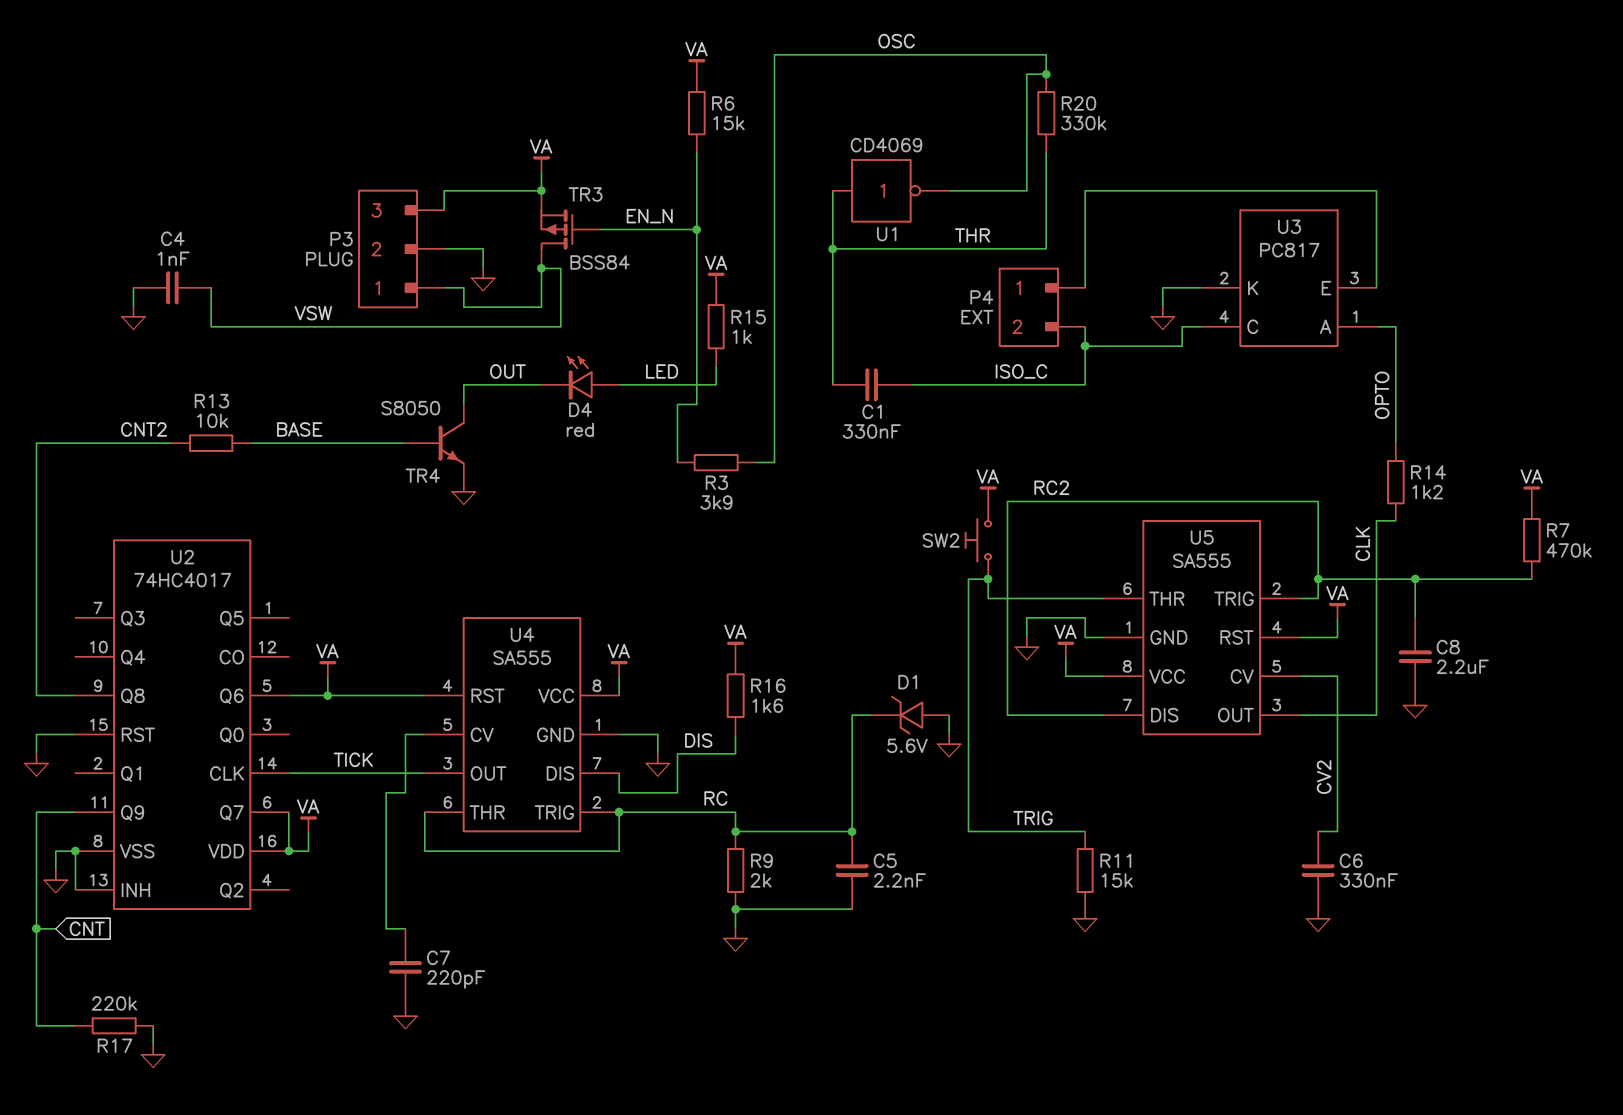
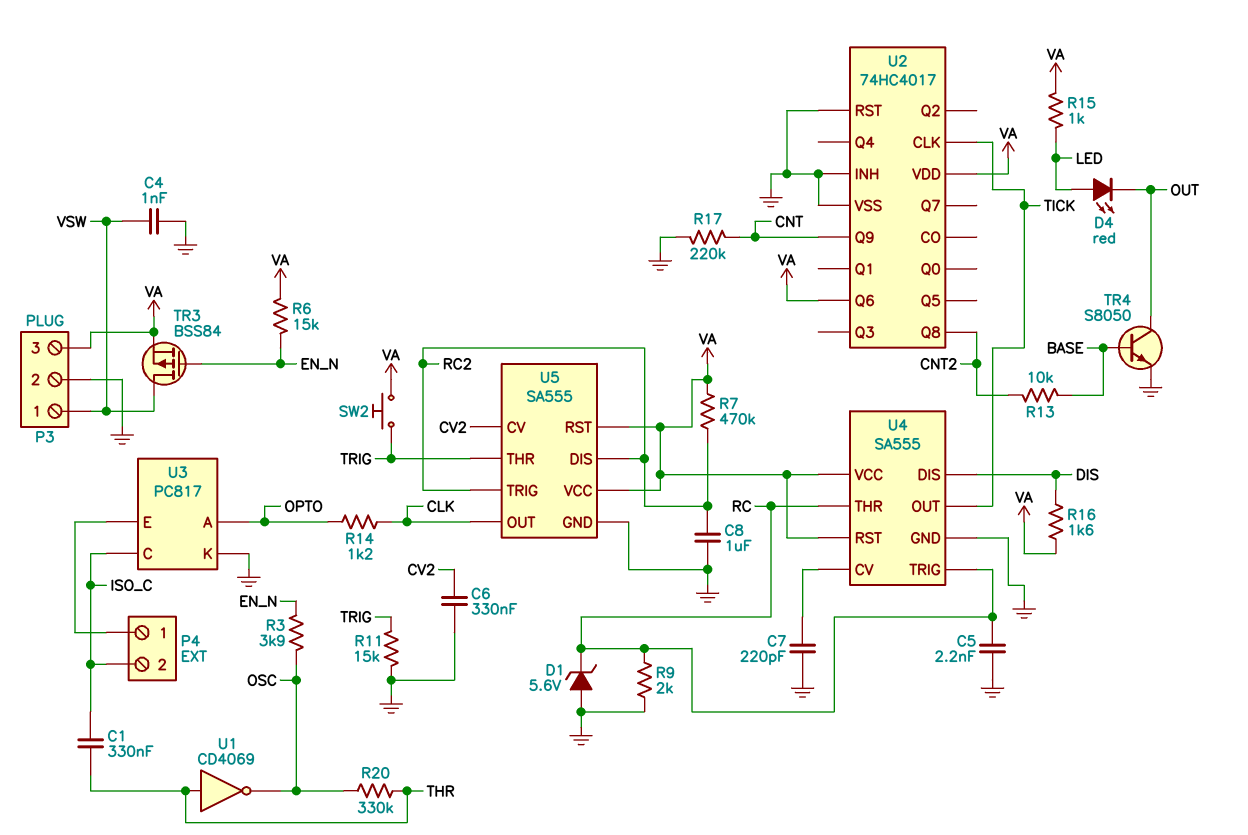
C8: 2.2uF (GND, RC2) -> 1uF (GND, RC2)
U2 pin Q7: VA -> none

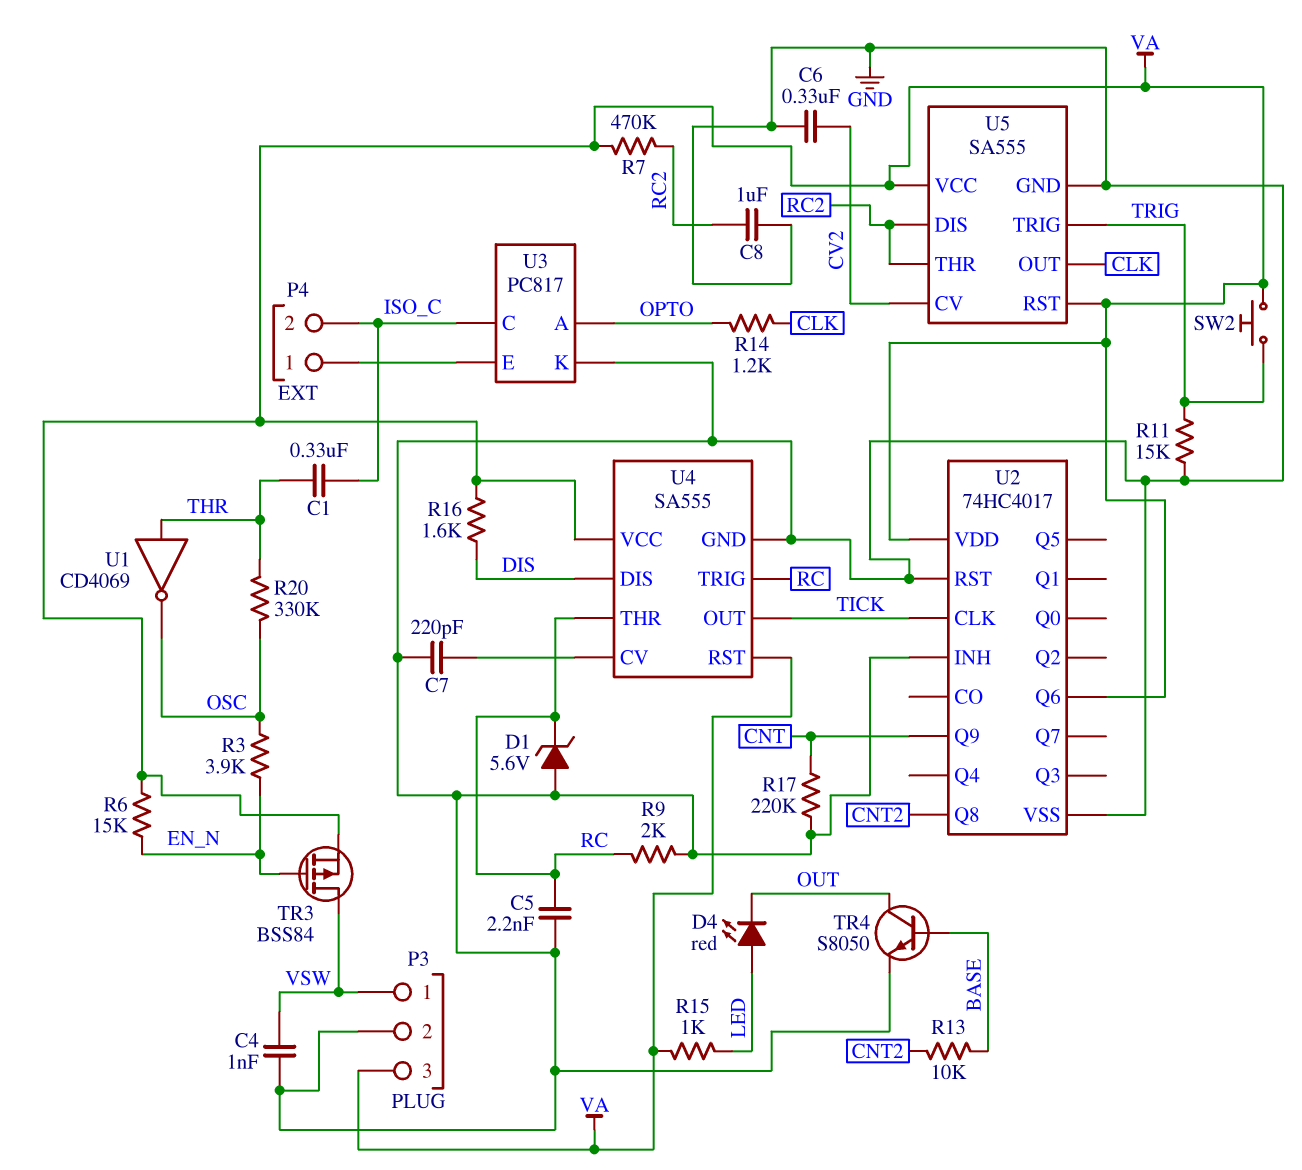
U5 pin THR: TRIG -> RC2
U5 pin TRIG: RC2 -> TRIG

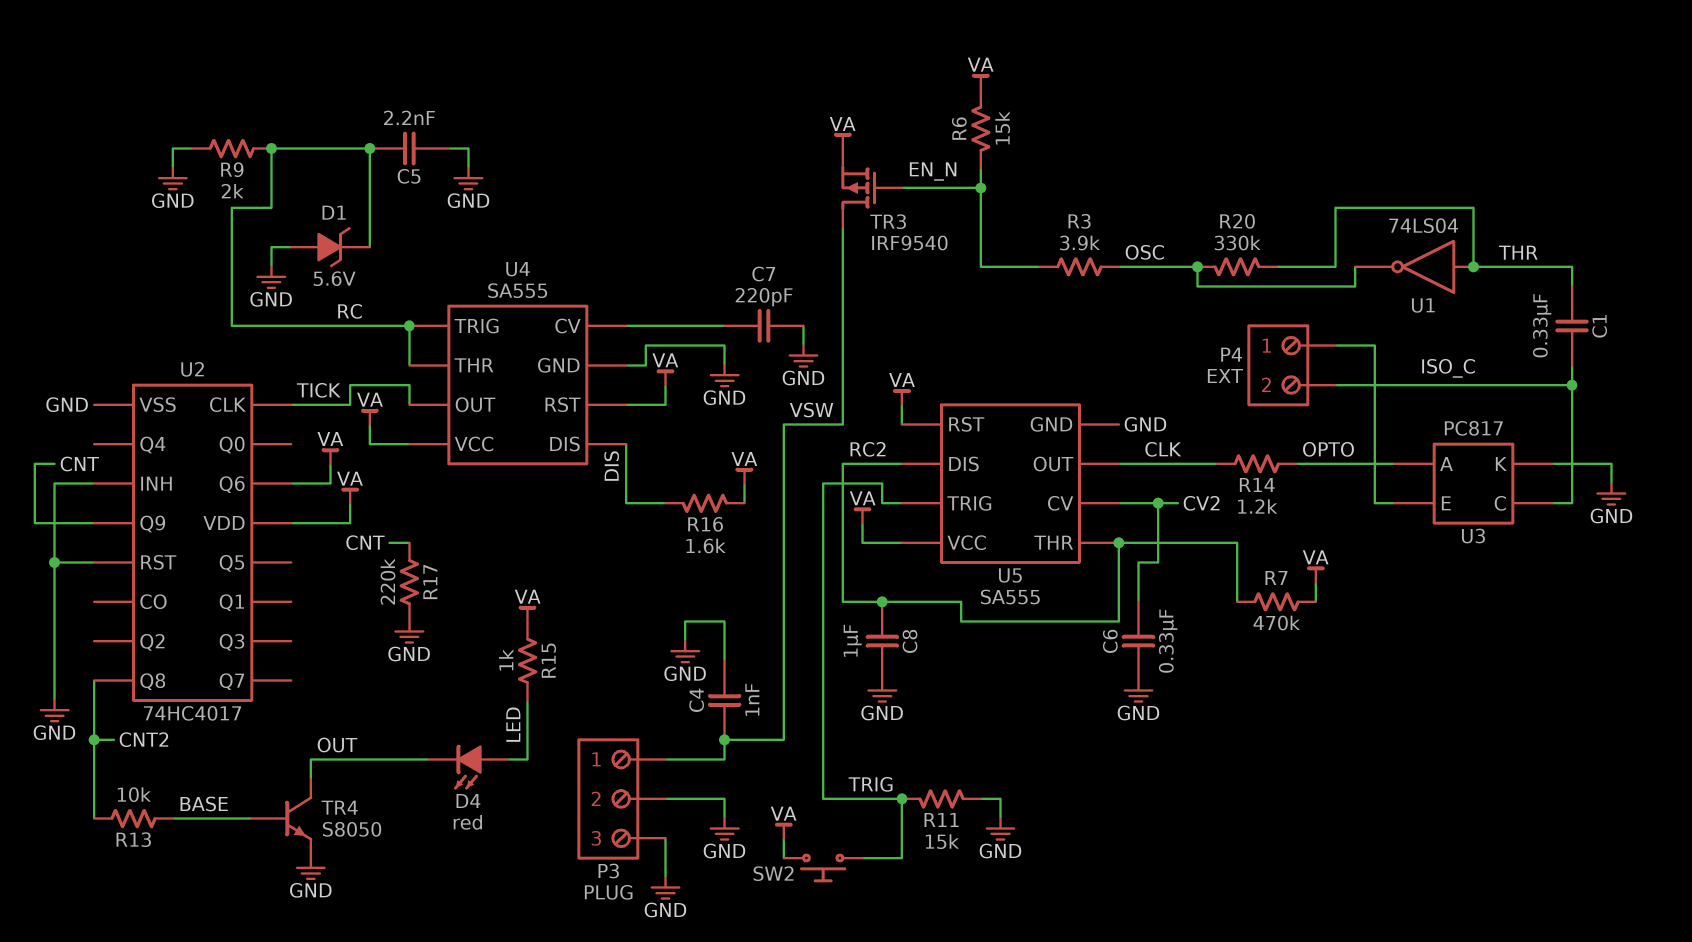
P3 pin 3: VA -> GND
TR3: PMOS BSS84 (G EN_N, D VSW, S VA) -> PMOS IRF9540 (G EN_N, D VSW, S VA)
U1: NOT CD4069 (in THR, out OSC) -> NOT 74LS04 (in THR, out OSC)

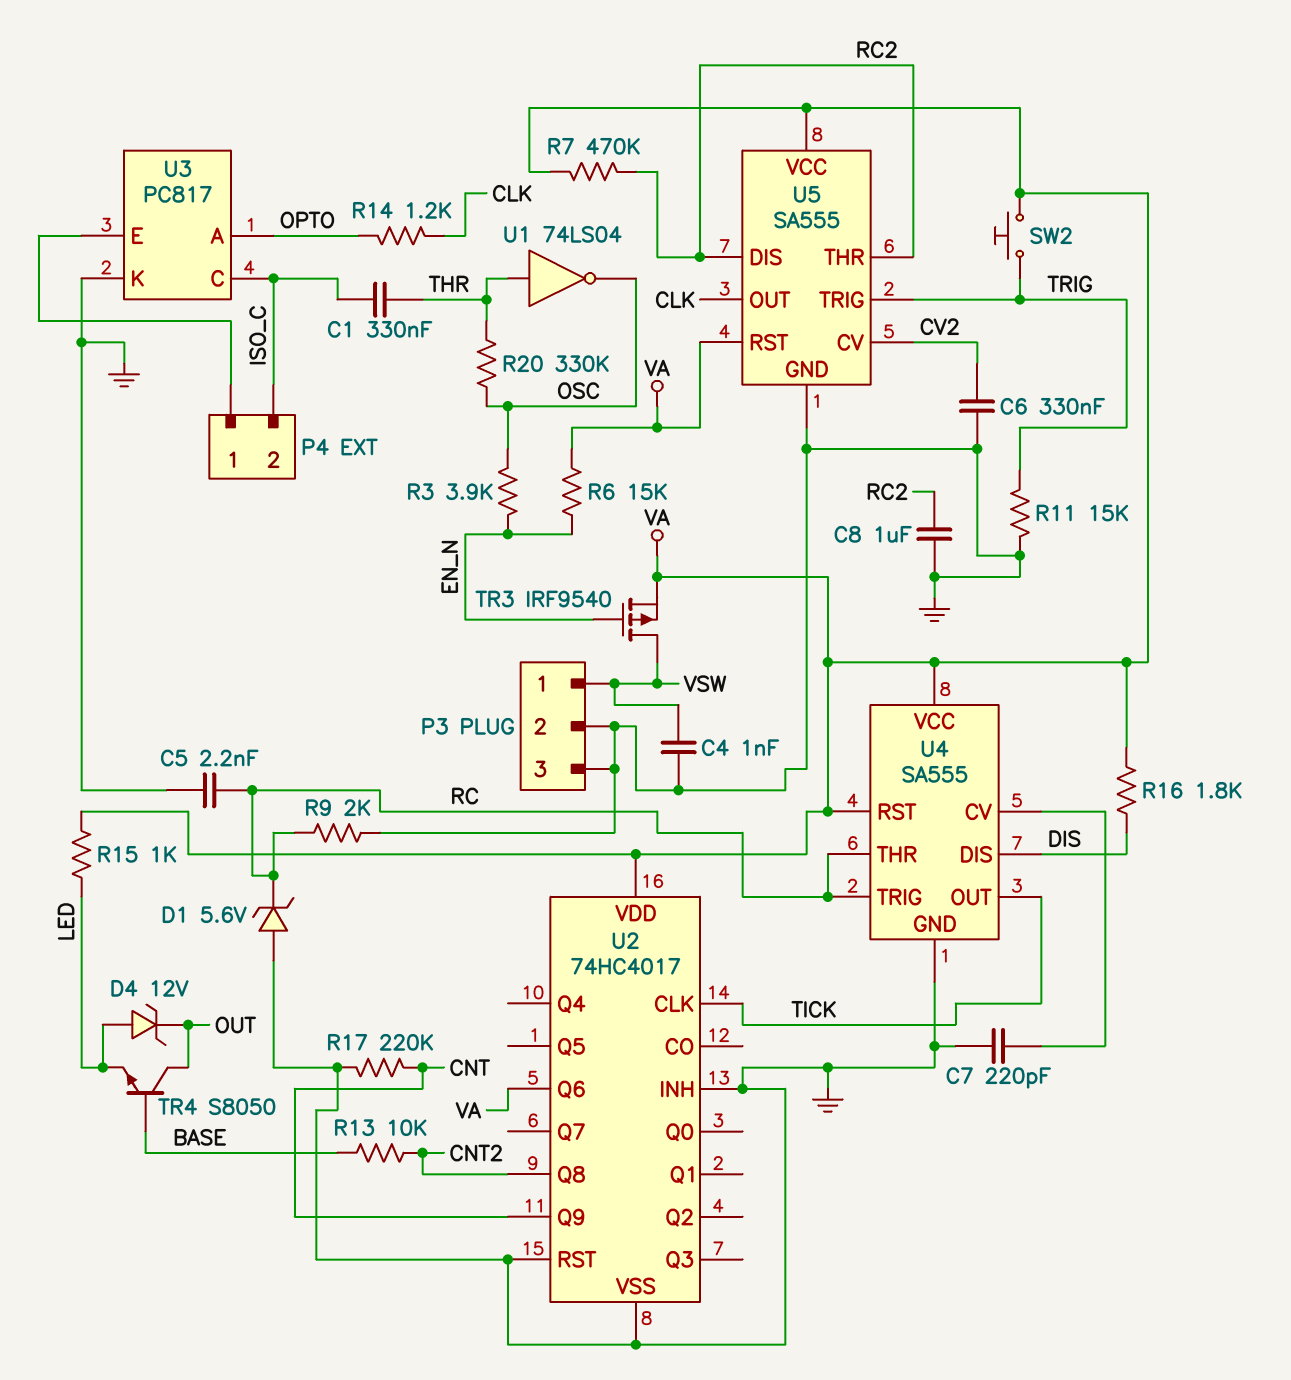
D4: LED red (A LED, K OUT) -> zener 12V (A LED, K OUT)
R16: 1.6k (DIS, VA) -> 1.8k (DIS, VA)
TR4: NPN S8050 (B BASE, C OUT, E GND) -> NPN S8050 (B BASE, C OUT, E LED)

